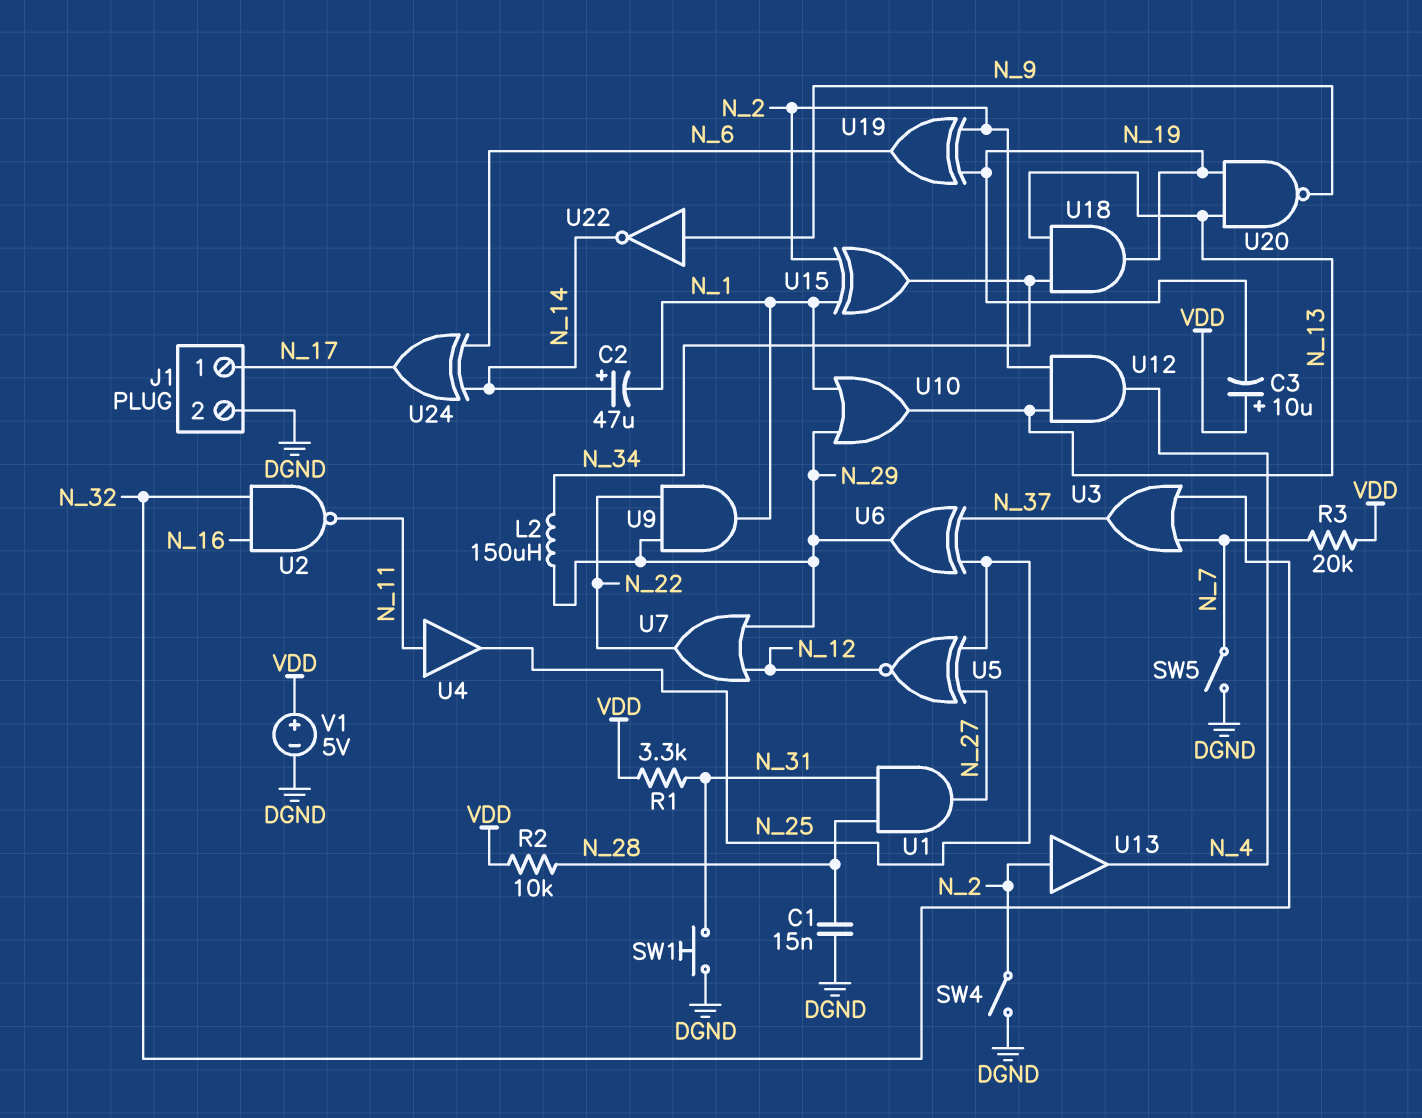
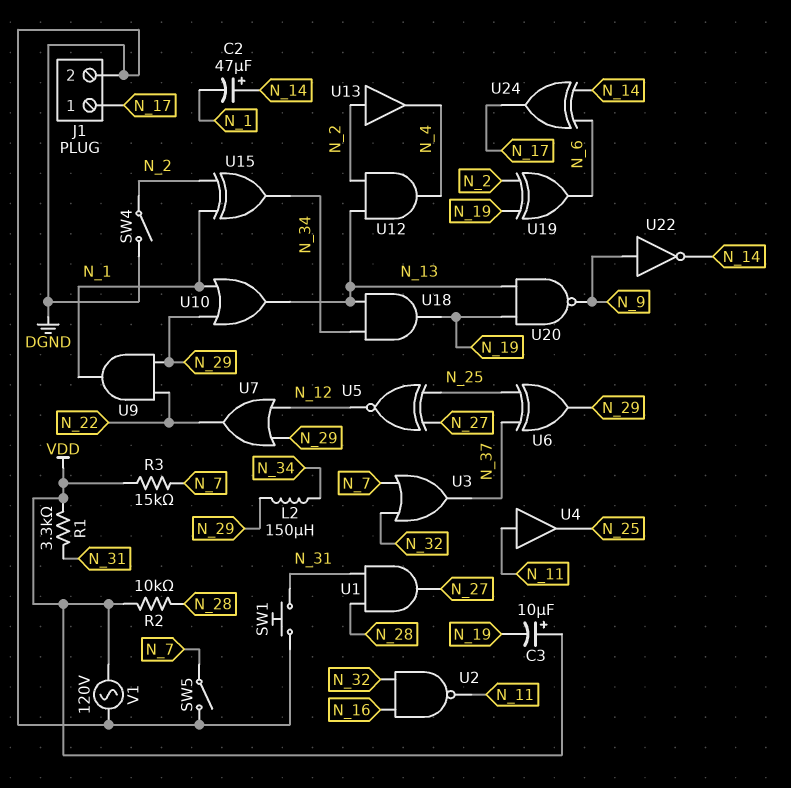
C1: 15nF (DGND, N_28) -> none
R3: 20k (N_7, VDD) -> 15k (N_7, VDD)
V1: 5V (plus VDD, minus DGND) -> AC 120V (DGND, VDD)

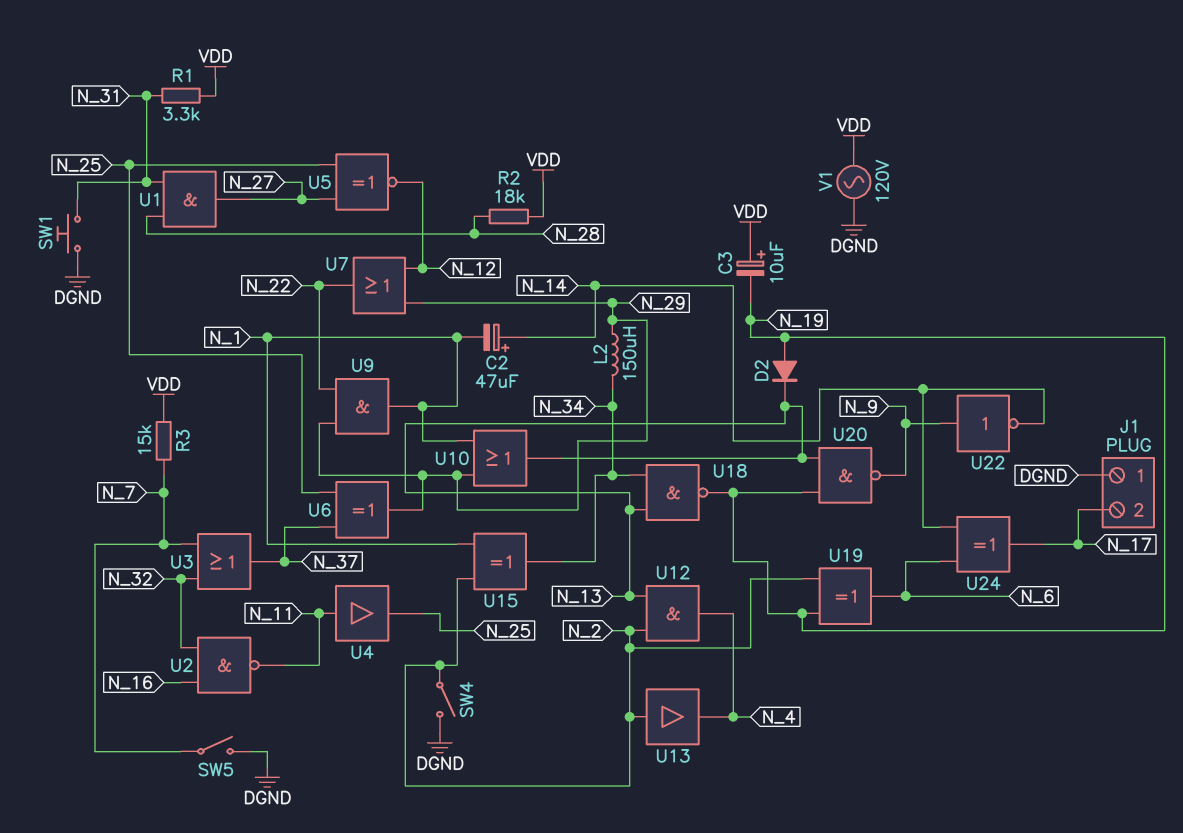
D2: none -> diode (A N_19, K N_13)
J1 pin 1: N_17 -> DGND
J1 pin 2: DGND -> N_17
R2: 10k (N_28, VDD) -> 18k (N_28, VDD)
U18: AND (in N_13, in N_34, out N_19) -> NAND (in N_13, in N_34, out N_19)

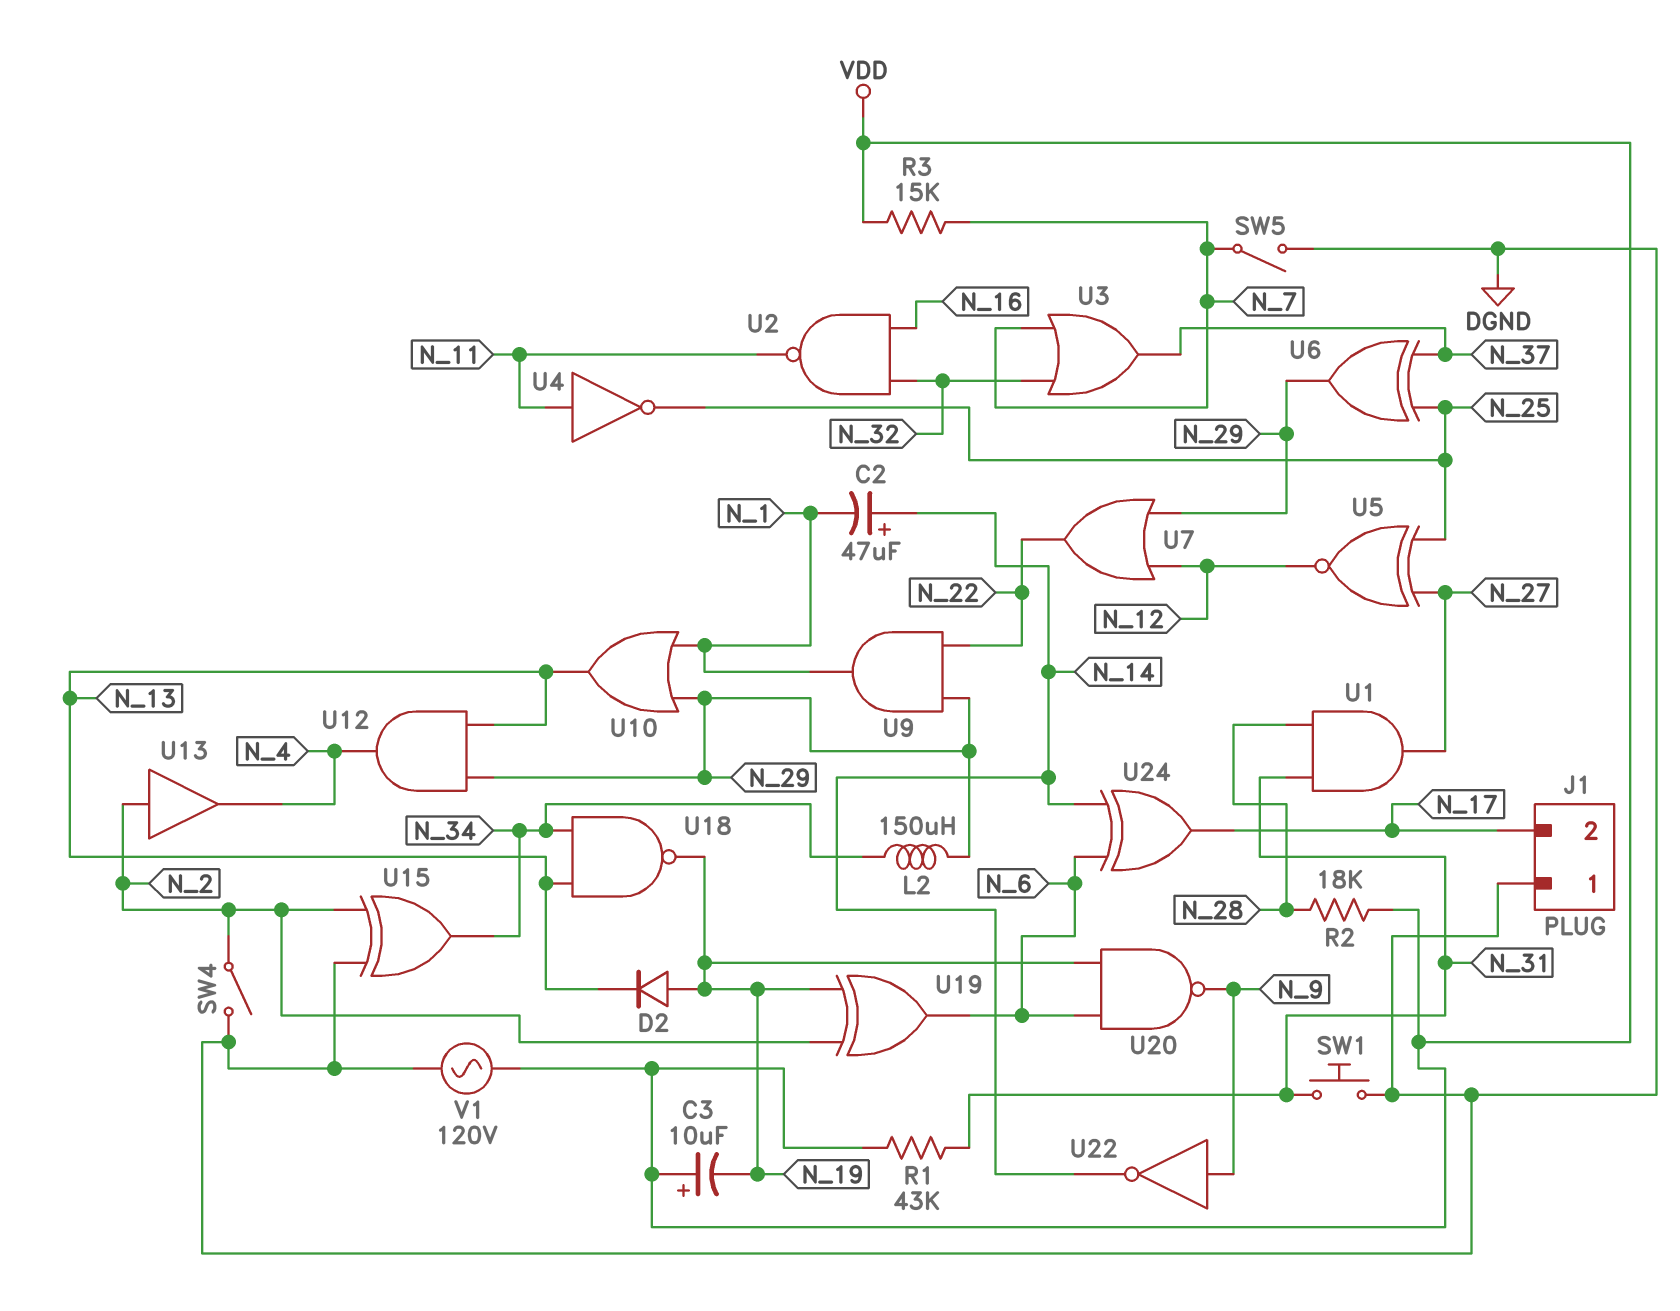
R1: 3.3k (N_31, VDD) -> 43k (N_31, VDD)
U4: buffer (in N_11, out N_25) -> NOT (in N_11, out N_25)
U12: AND (in N_2, in N_13, out N_4) -> AND (in N_13, in N_29, out N_4)
U15: XOR (in N_1, in N_2, out N_34) -> XOR (in DGND, in N_2, out N_34)
U20: NAND (in N_13, in N_19, out N_9) -> NAND (in N_6, in N_19, out N_9)

